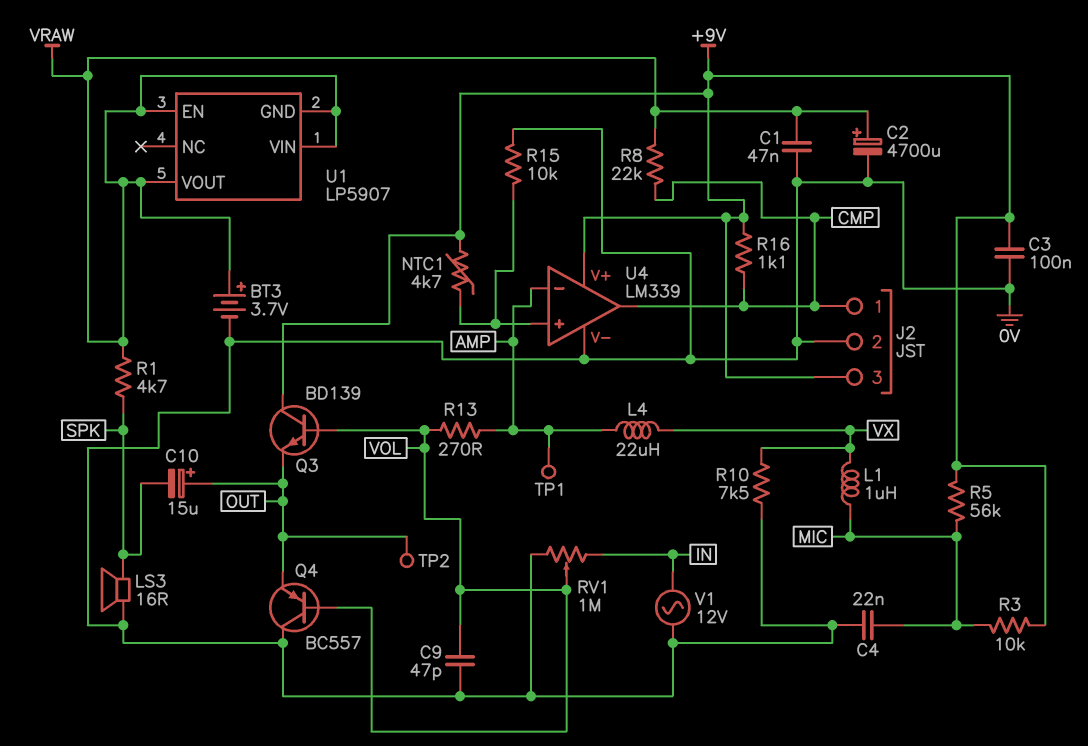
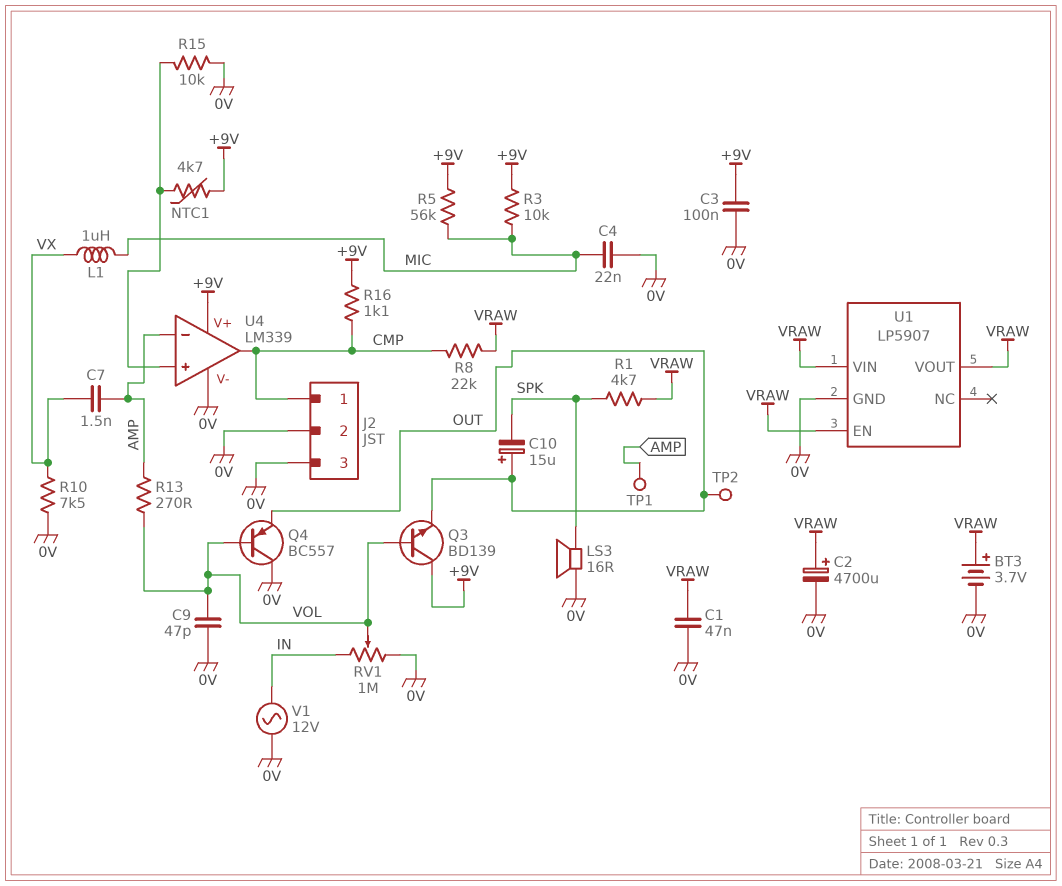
C7: none -> 1.5nF (AMP, VX)
J2 pin 3: +9V -> 0V
L4: 22uH (AMP, VX) -> none
U1 pin GND: VRAW -> 0V

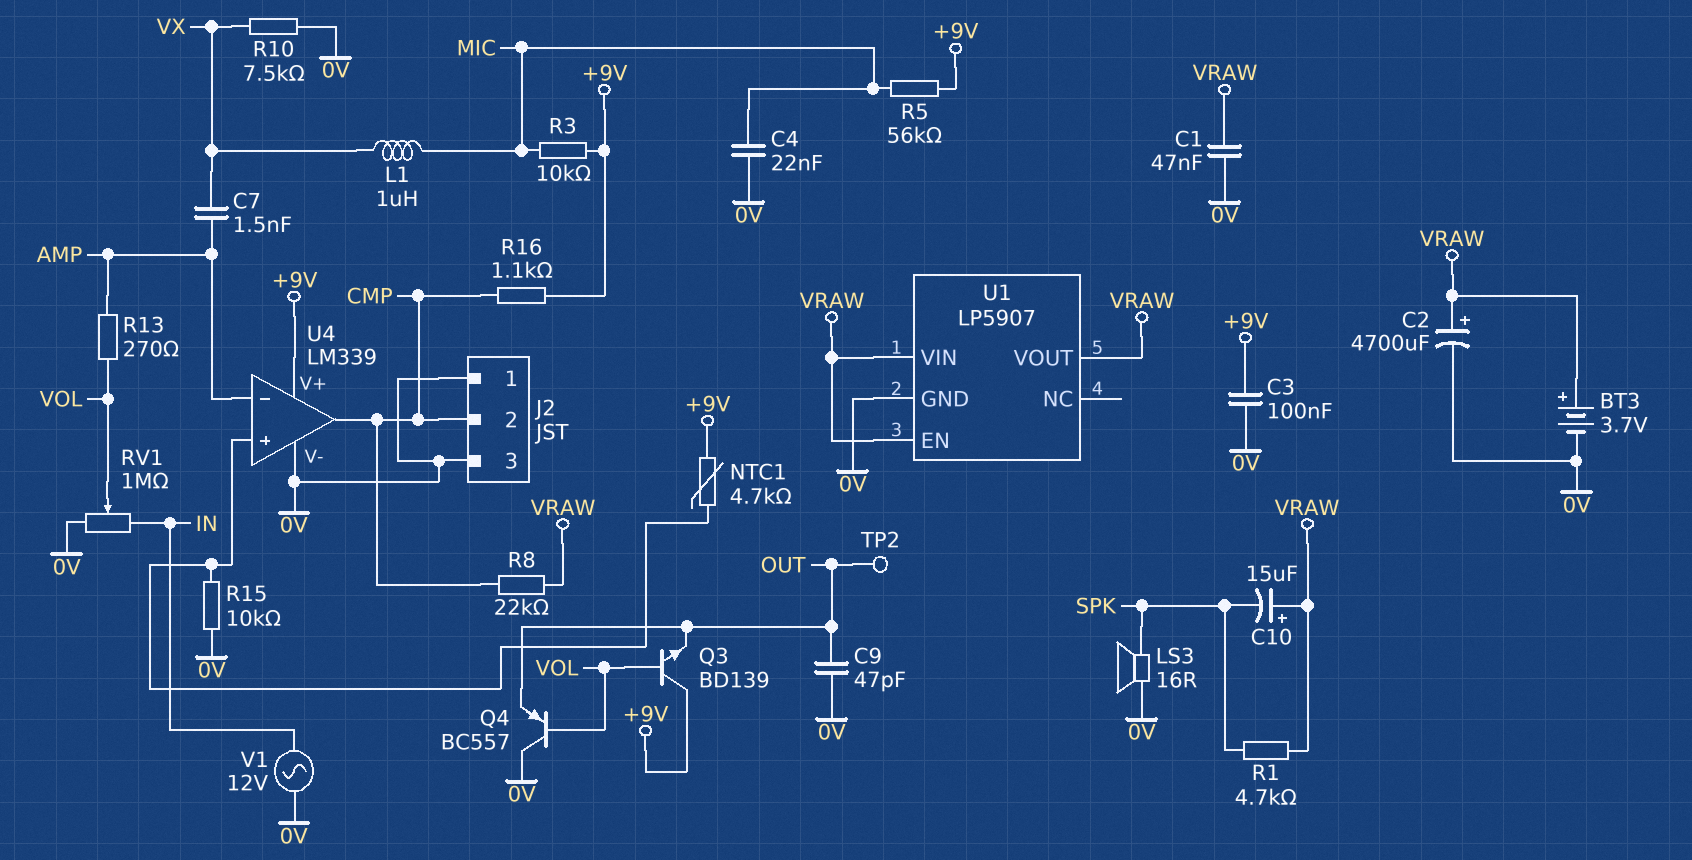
C9: 47pF (0V, VOL) -> 47pF (0V, OUT)
C10: 15uF (plus OUT, minus SPK) -> 15uF (plus VRAW, minus SPK)
J2 pin 1: CMP -> 0V
J2 pin 2: 0V -> CMP
TP1: test point (AMP) -> none

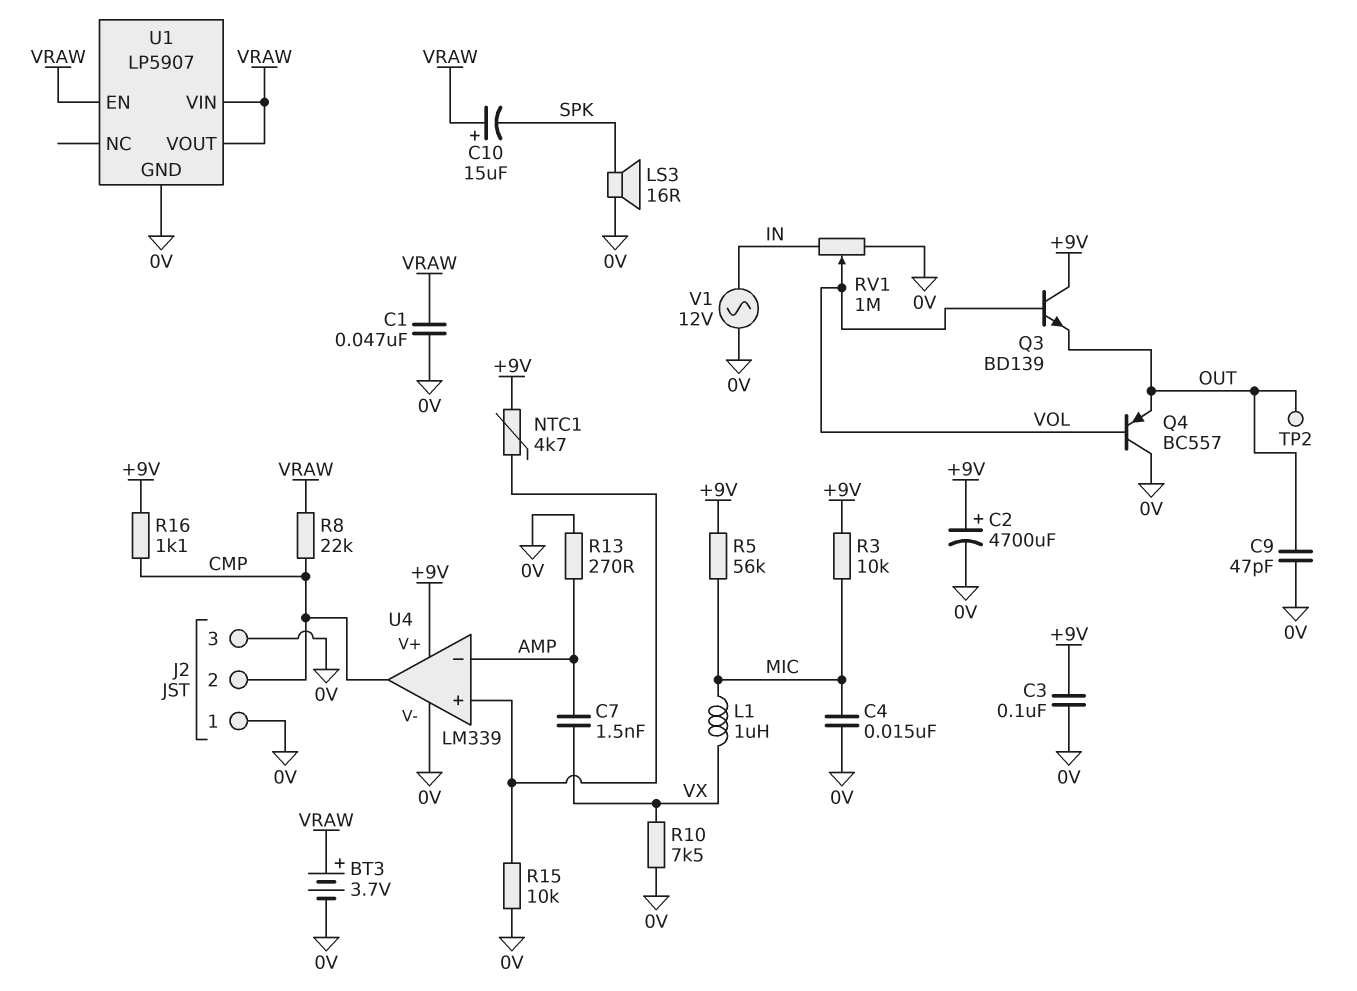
C2: 4700uF (plus VRAW, minus 0V) -> 4700uF (plus +9V, minus 0V)
C4: 22nF (0V, MIC) -> 15nF (0V, MIC)
R1: 4.7k (SPK, VRAW) -> none
R13: 270 (AMP, VOL) -> 270 (0V, AMP)

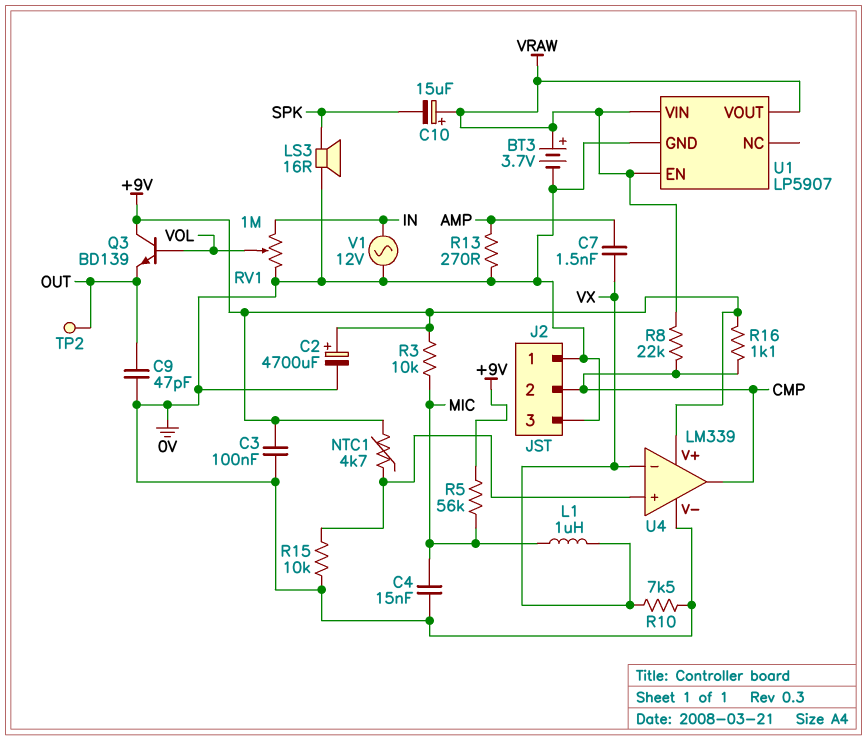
C1: 47nF (0V, VRAW) -> none
Q4: PNP BC557 (B VOL, C 0V, E OUT) -> none
U4 pin in-: AMP -> VX

